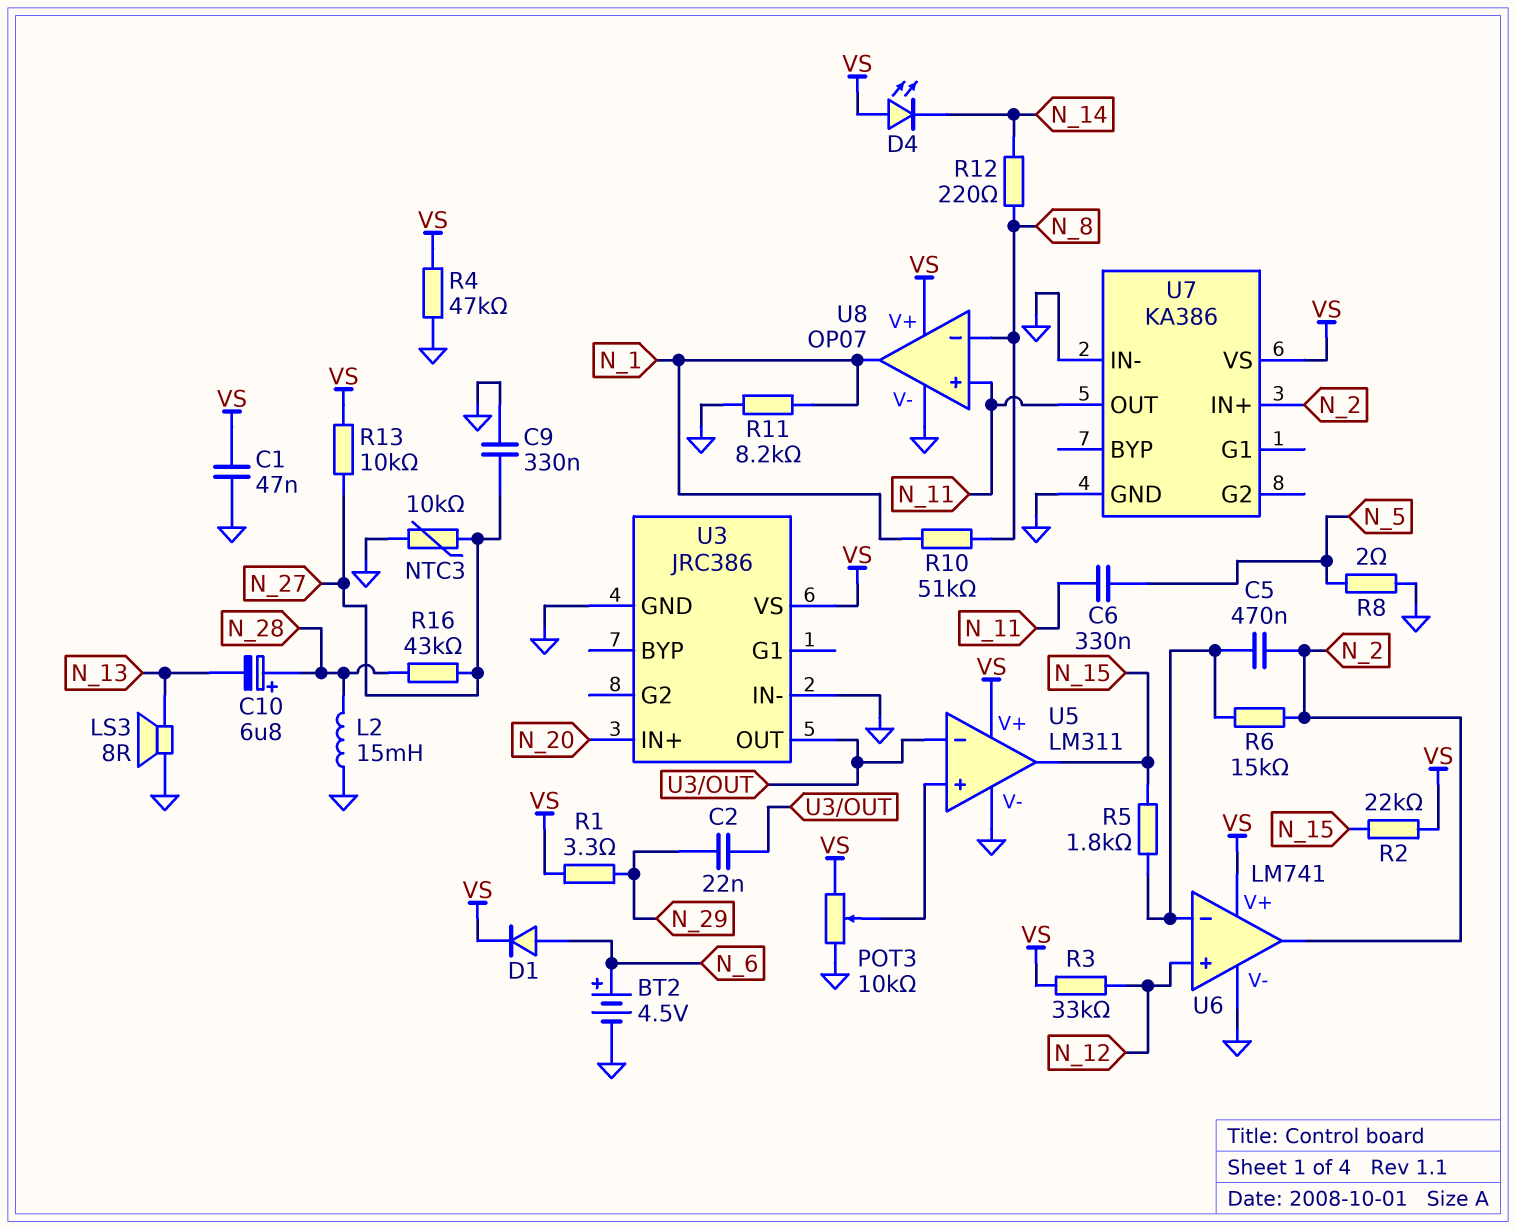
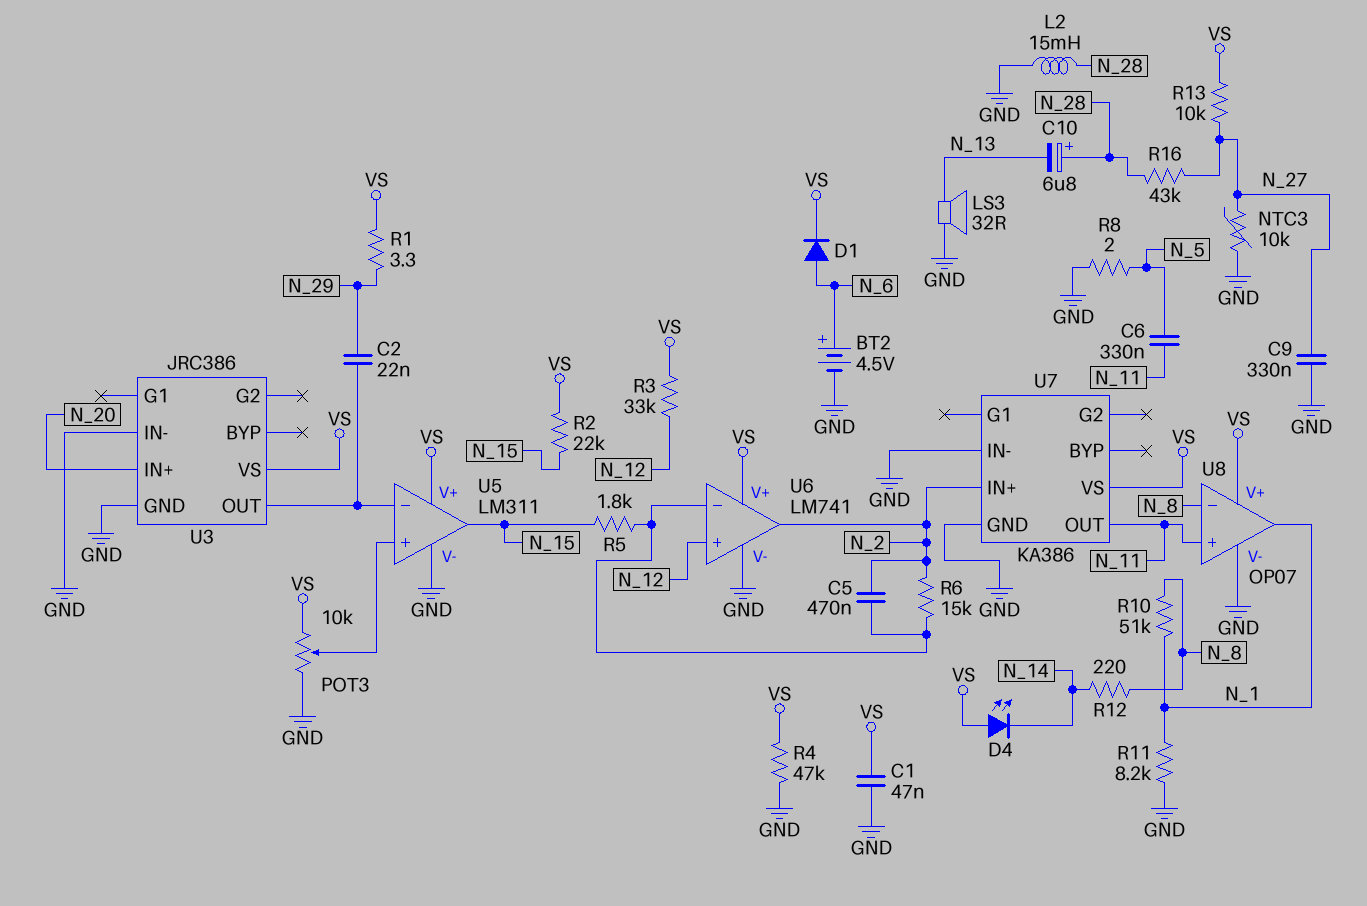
LS3: speaker 8R (GND, N_13) -> speaker 32R (GND, N_13)

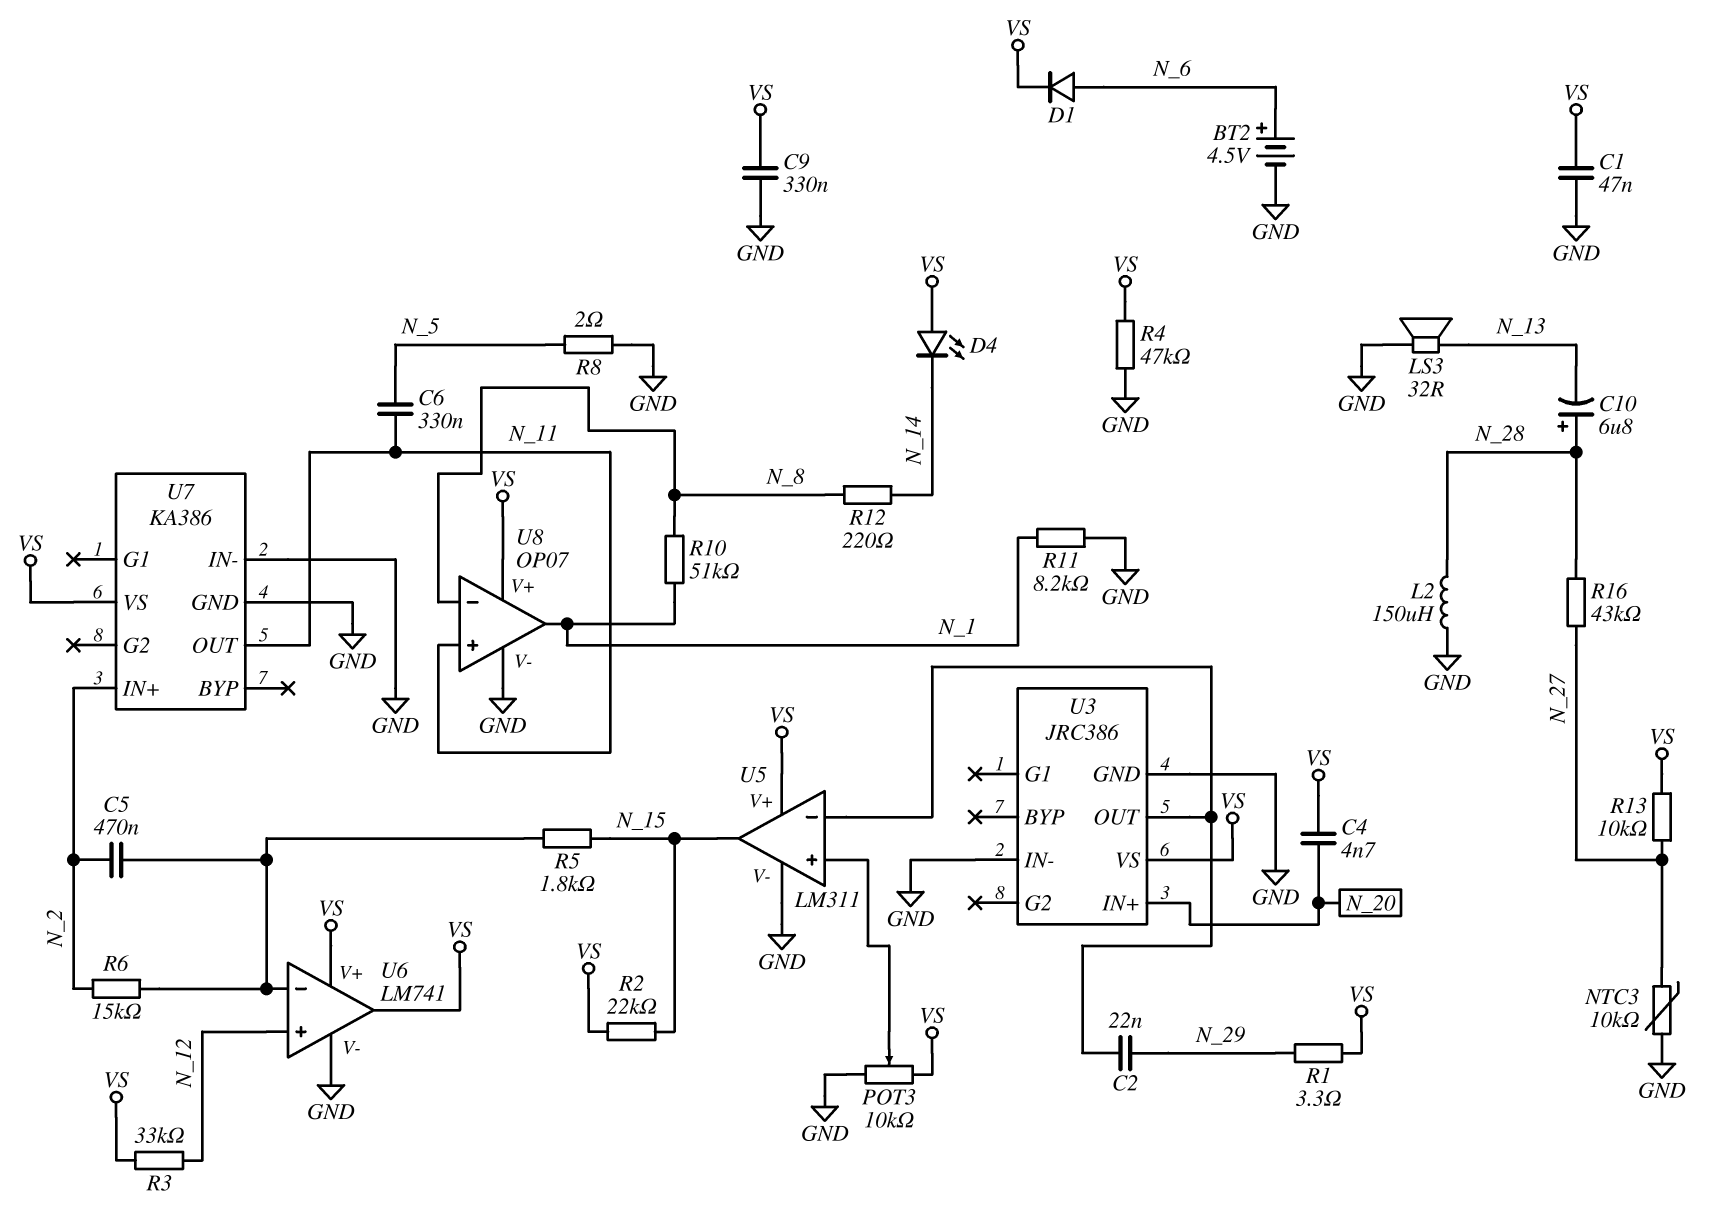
C4: none -> 4.7nF (N_20, VS)
C9: 330nF (GND, N_27) -> 330nF (GND, VS)
L2: 15mH (GND, N_28) -> 150uH (GND, N_28)
U6 pin out: N_2 -> VS

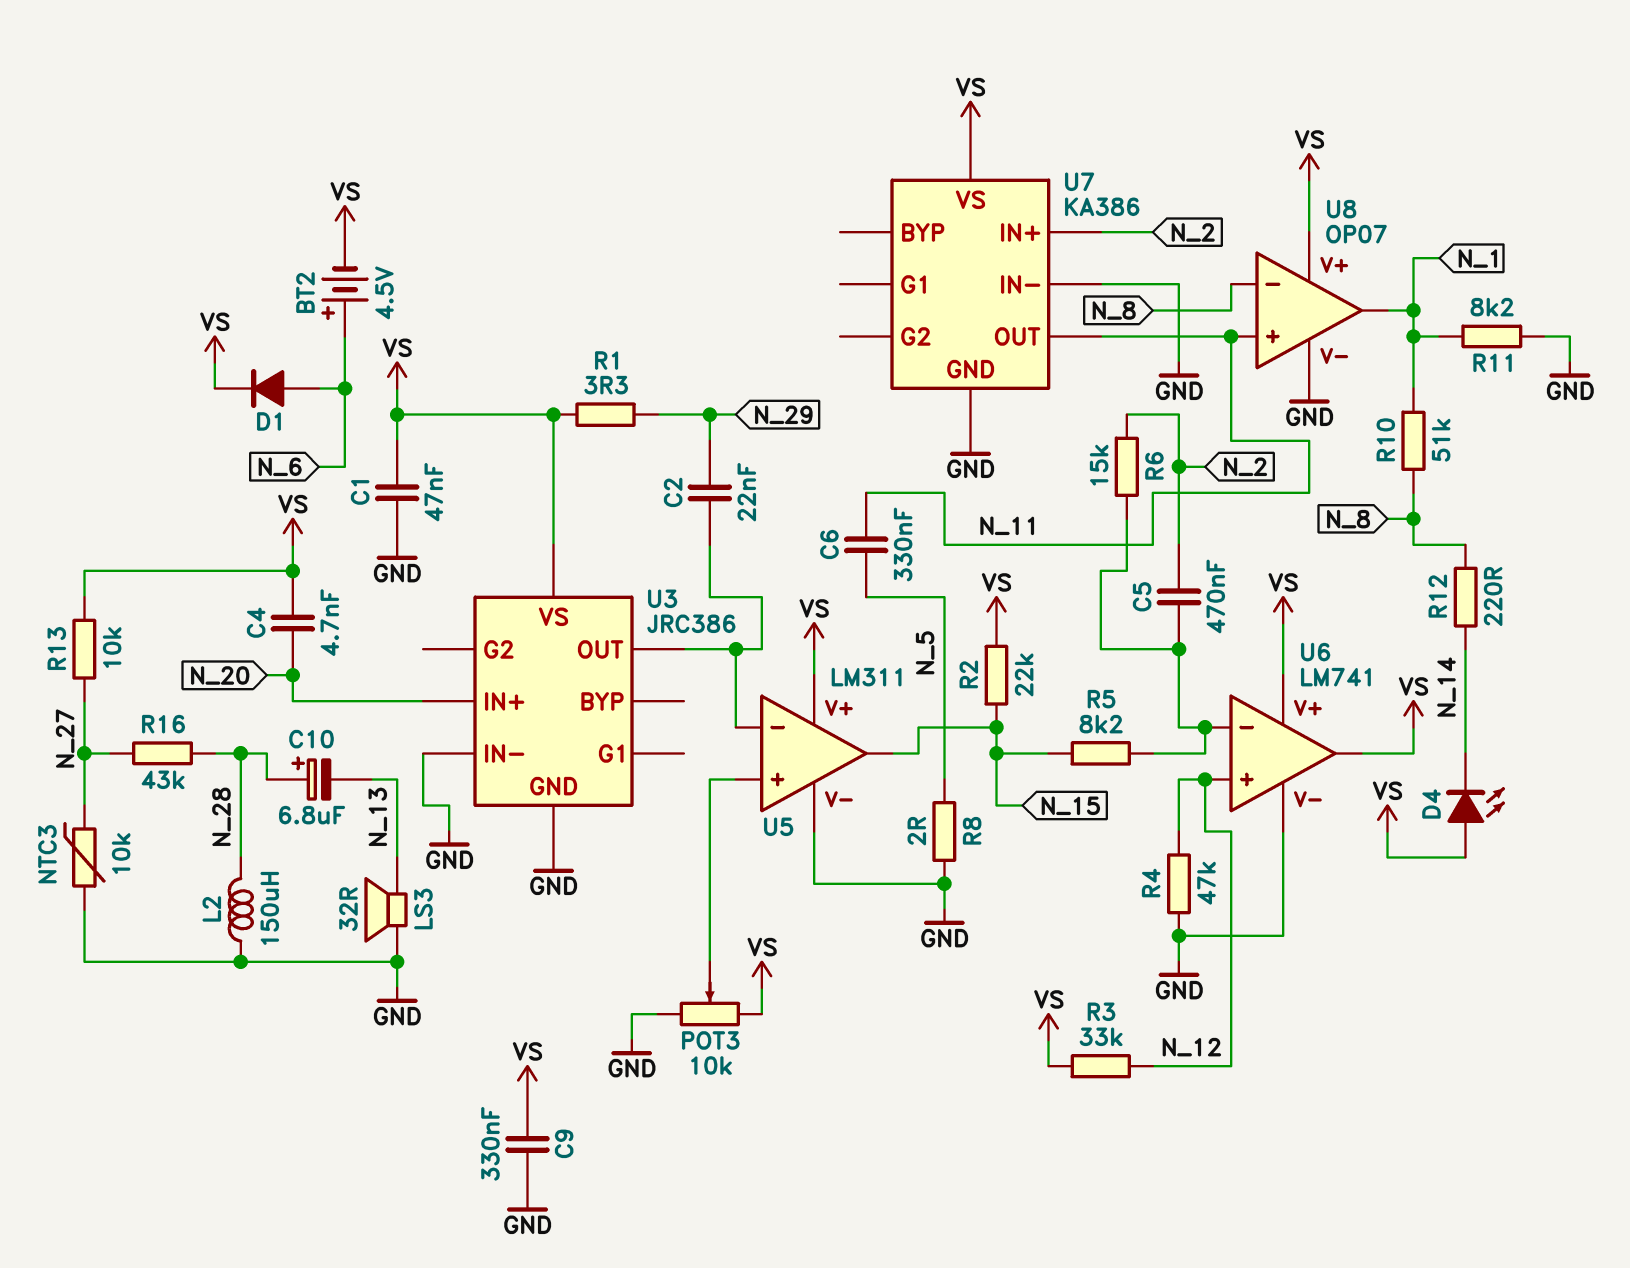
BT2: 4.5V (plus N_6, minus GND) -> 4.5V (plus N_6, minus VS)
R4: 47k (GND, VS) -> 47k (GND, N_12)
R5: 1.8k (N_15, U6/in-) -> 8.2k (N_15, U6/in-)

